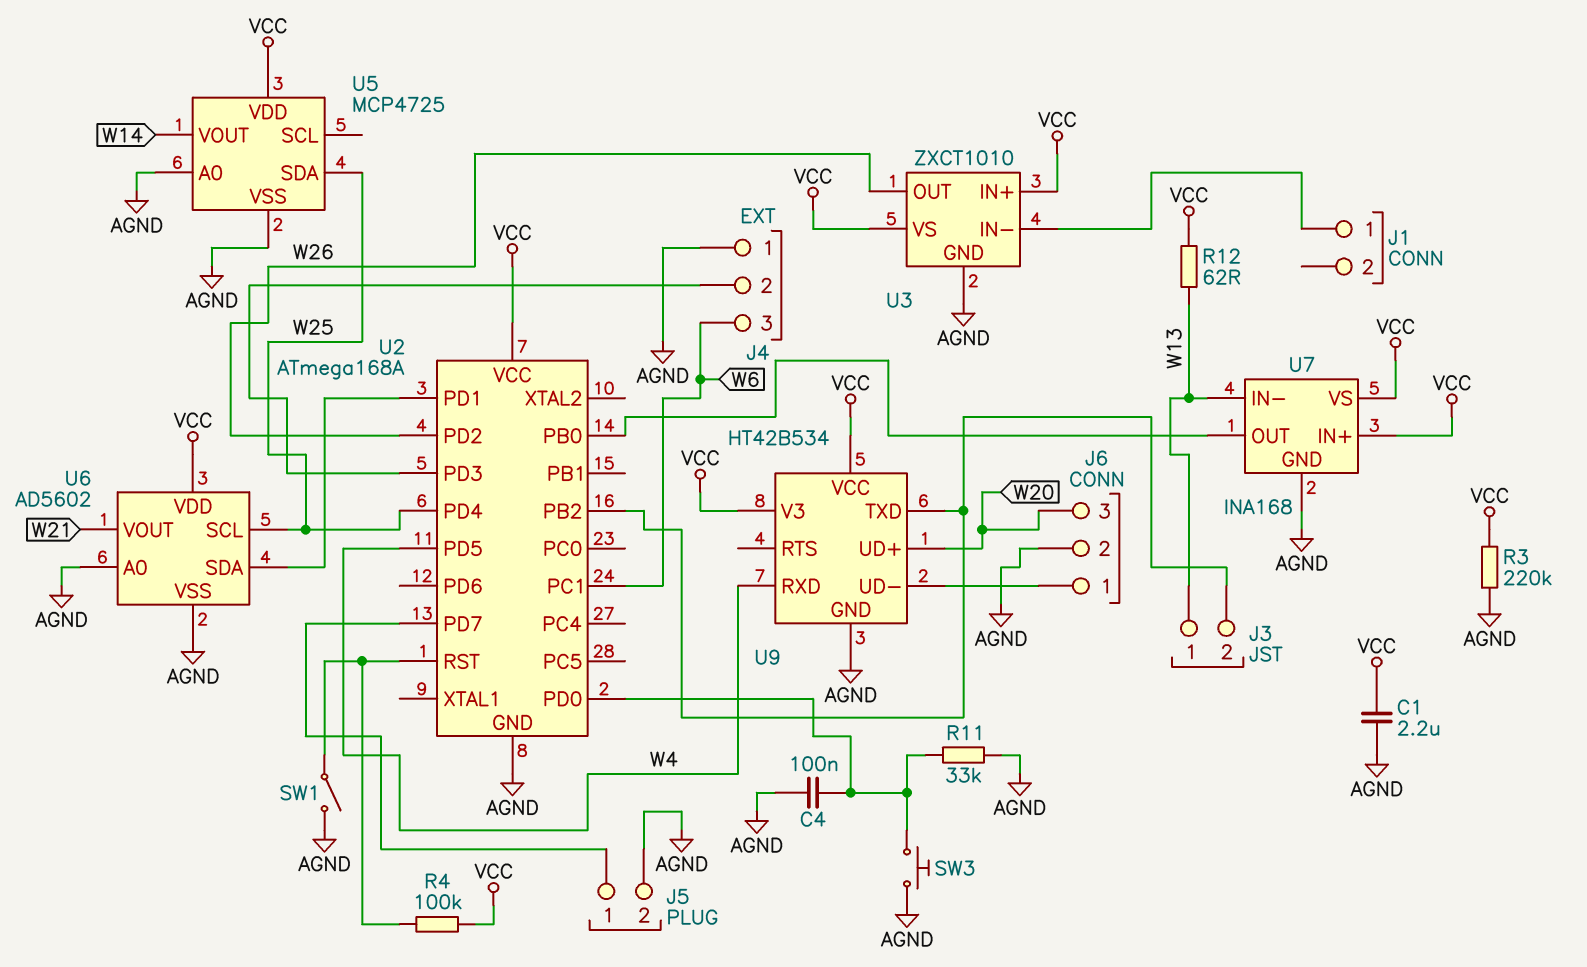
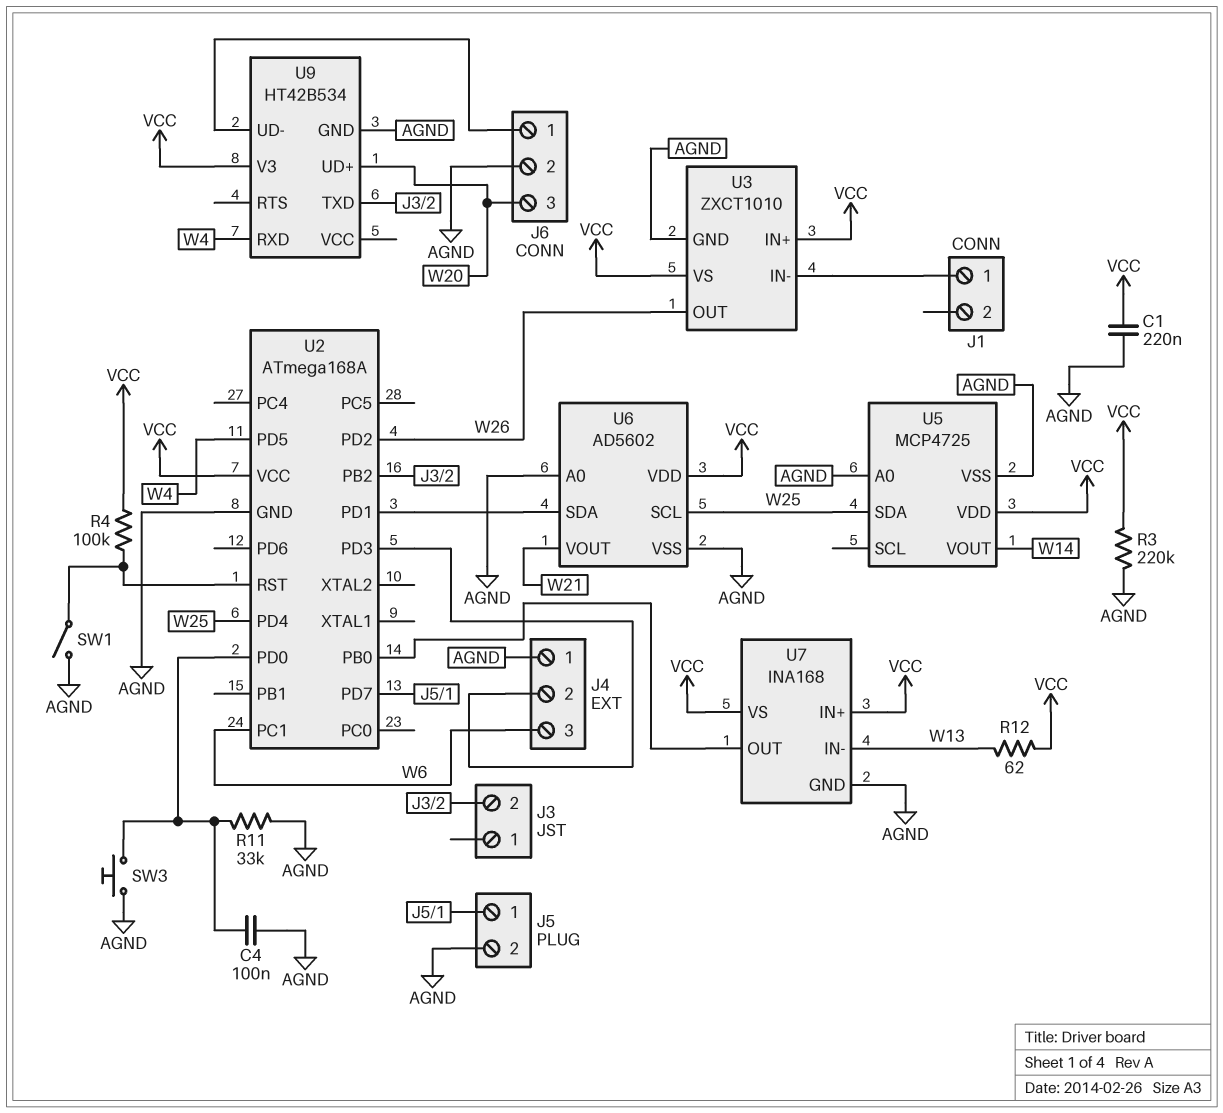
C1: 2.2uF (AGND, VCC) -> 220nF (AGND, VCC)
J3 pin 1: W13 -> none
U9 pin VCC: VCC -> none

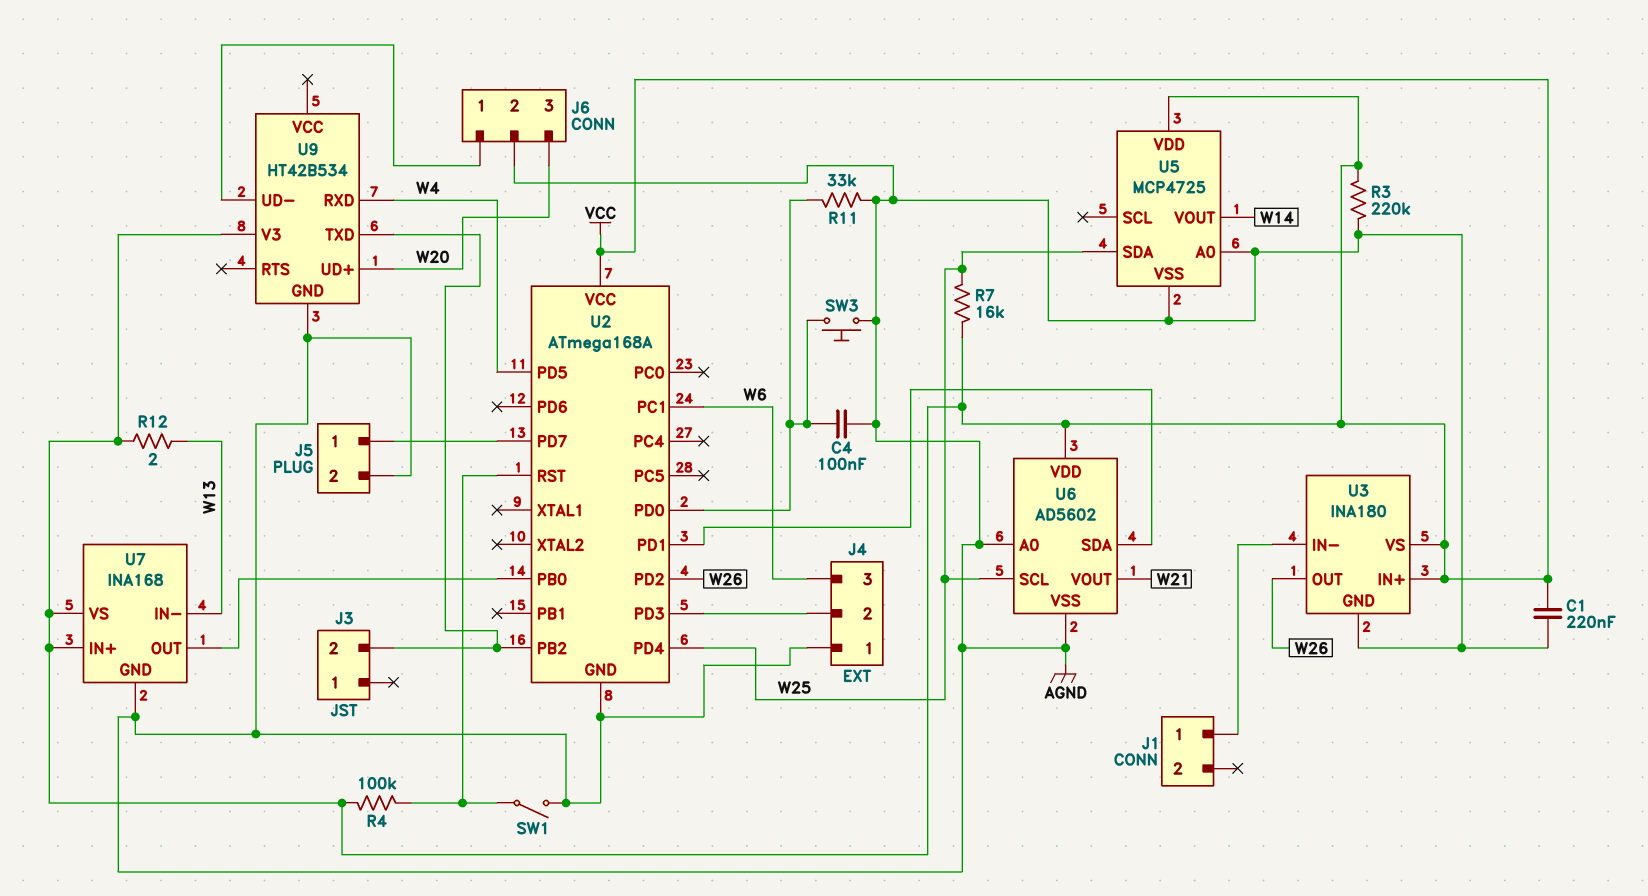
R7: none -> 16k (VCC, W25)
R12: 62 (VCC, W13) -> 2 (VCC, W13)
U3: ZXCT1010 -> INA180

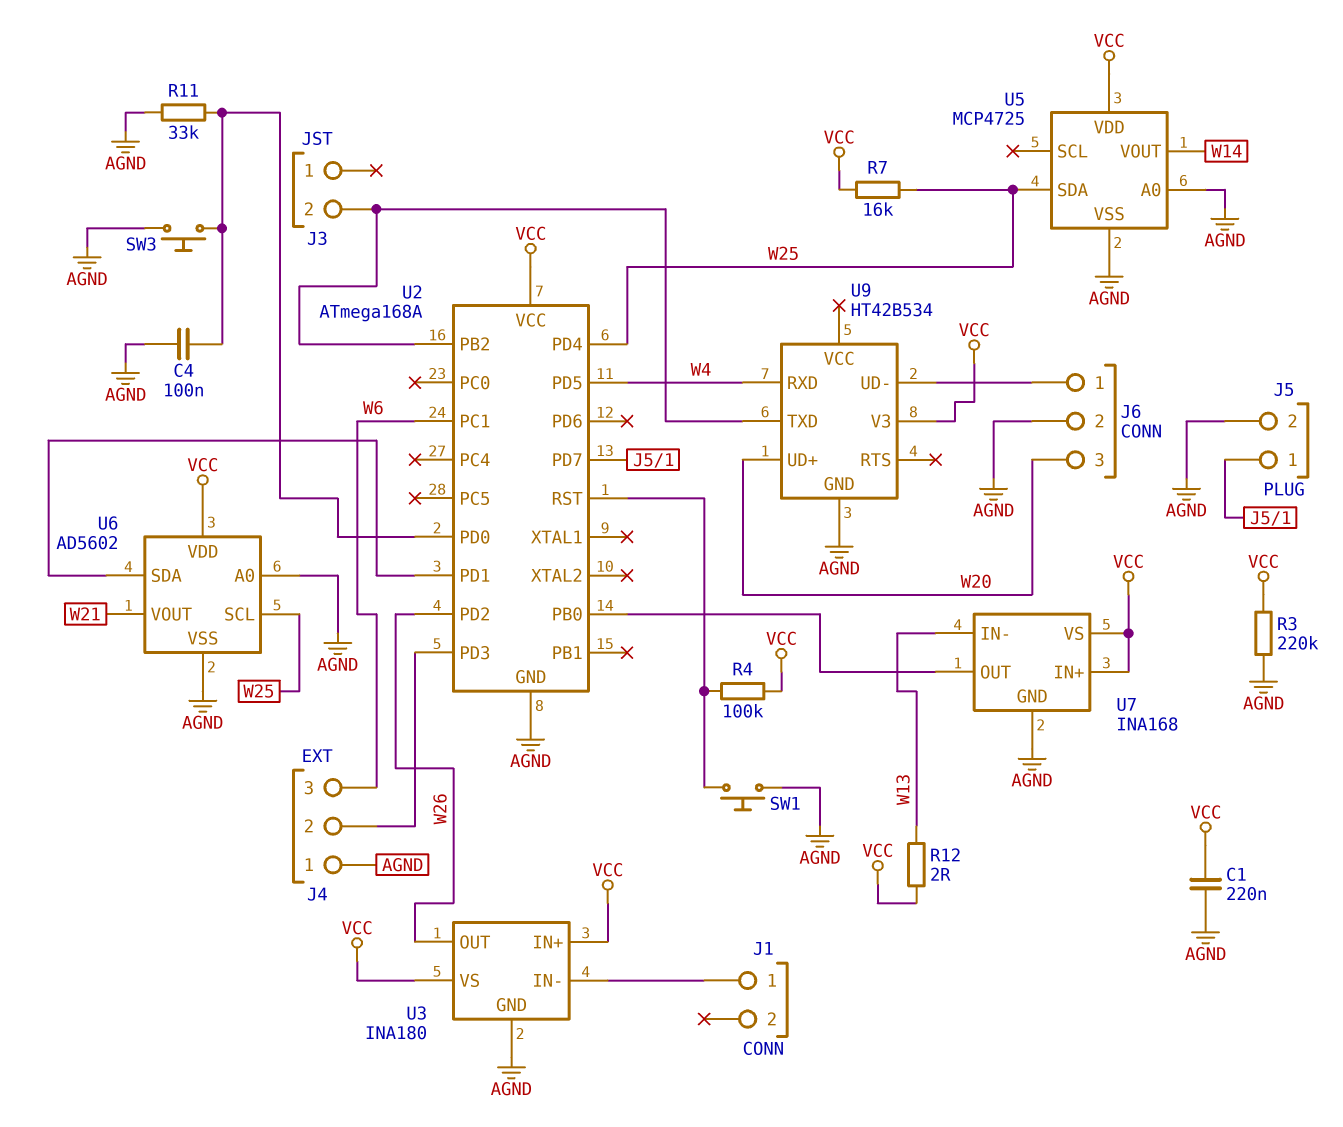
SW1: switch (AGND, U2/RST) -> button (AGND, U2/RST)

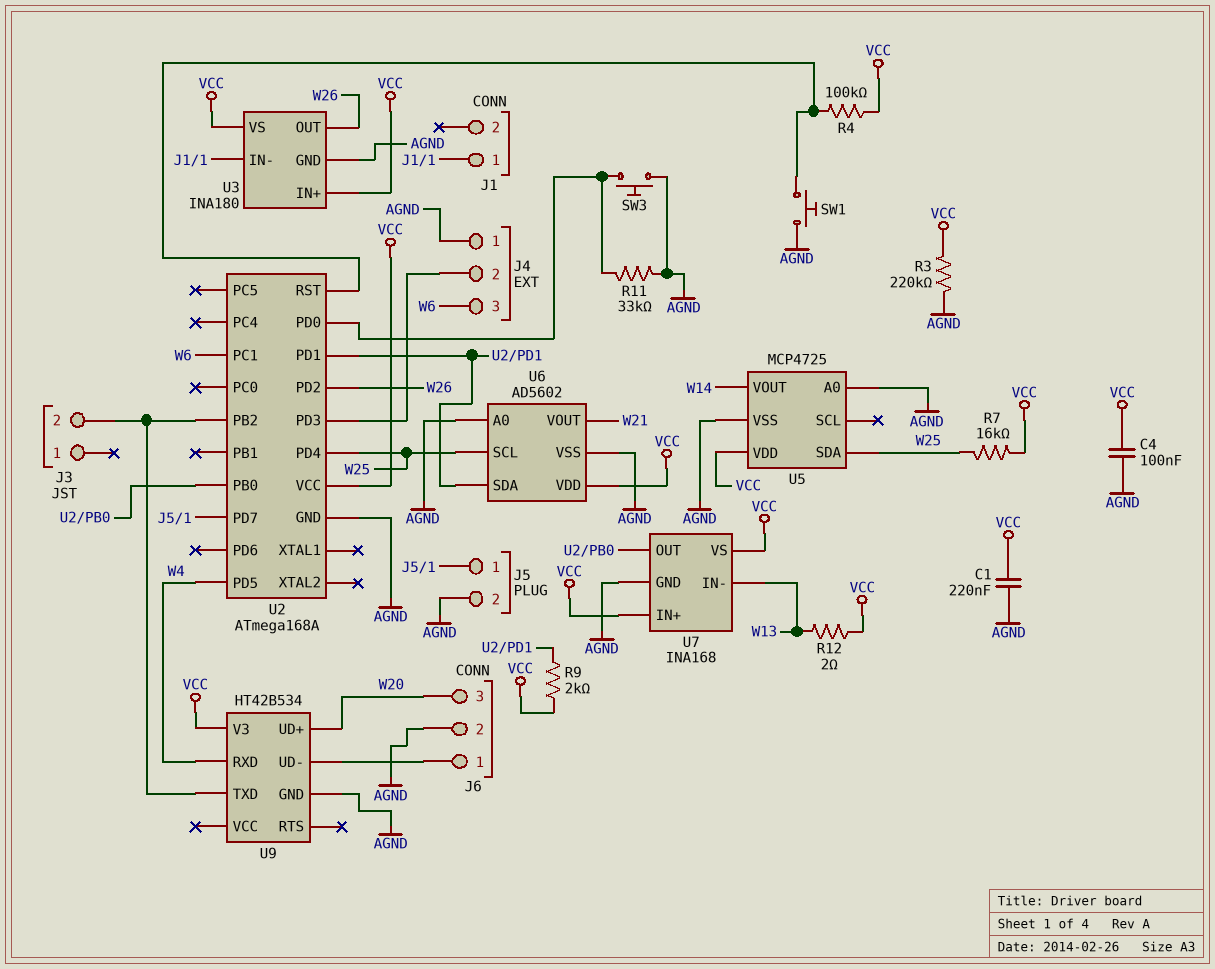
C4: 100nF (AGND, U2/PD0) -> 100nF (AGND, VCC)
R9: none -> 2k (U2/PD1, VCC)

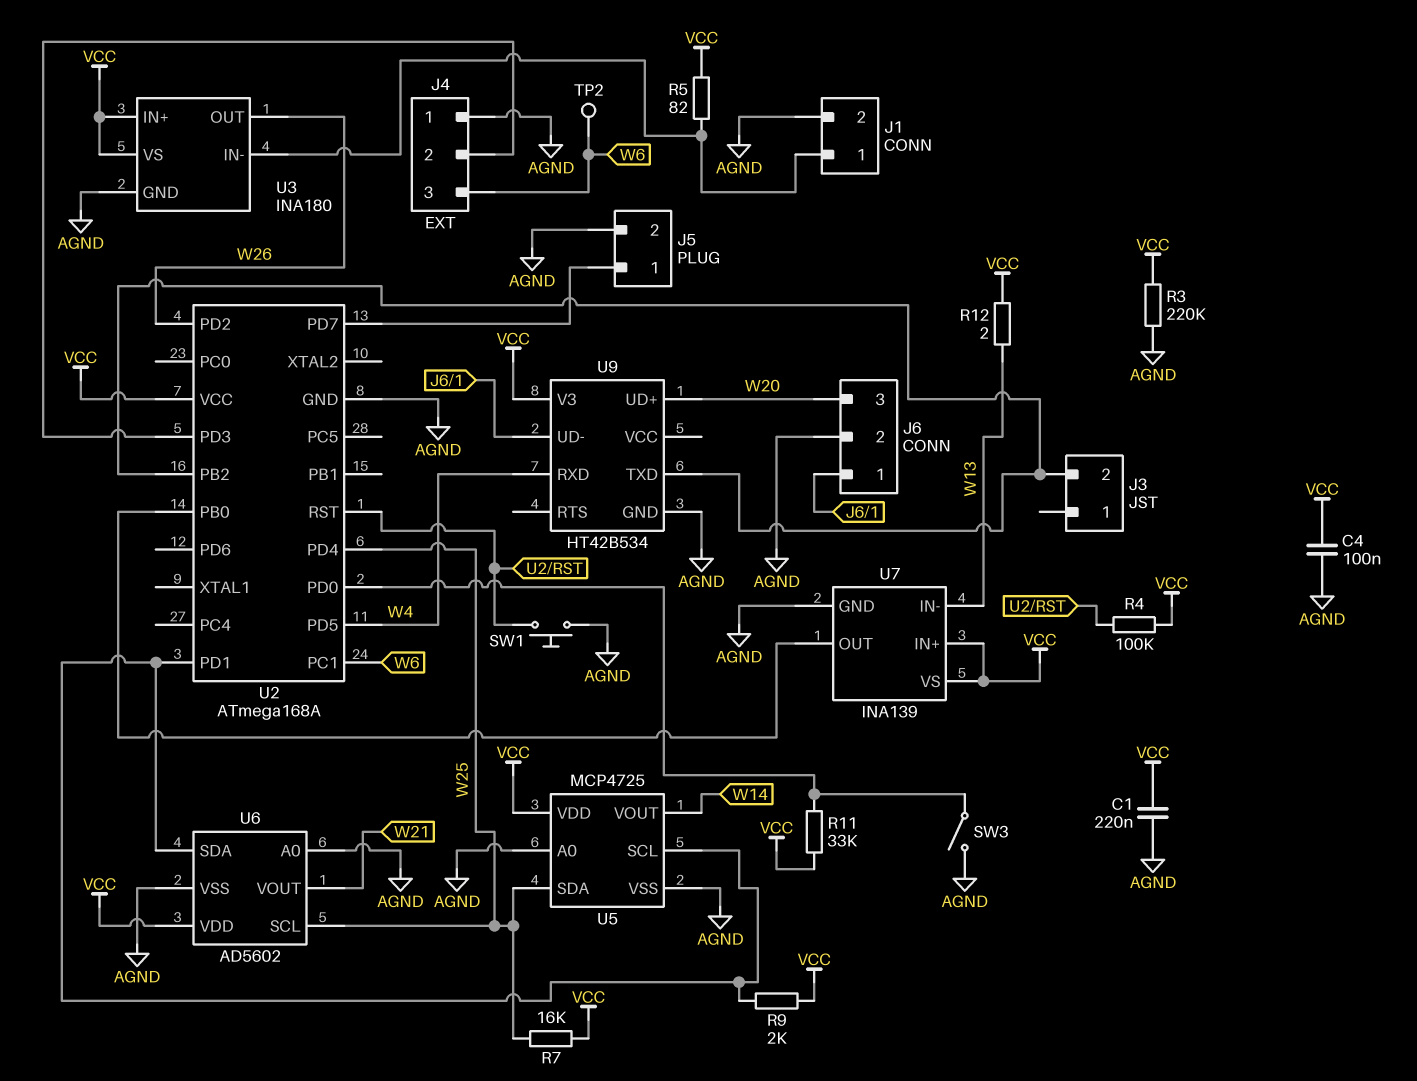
J1 pin 2: none -> AGND
R5: none -> 82 (J1/1, VCC)
R11: 33k (AGND, U2/PD0) -> 33k (U2/PD0, VCC)
SW3: button (AGND, U2/PD0) -> switch (AGND, U2/PD0)
TP2: none -> test point (W6)
U5 pin SCL: none -> U2/PD1
U7: INA168 -> INA139

